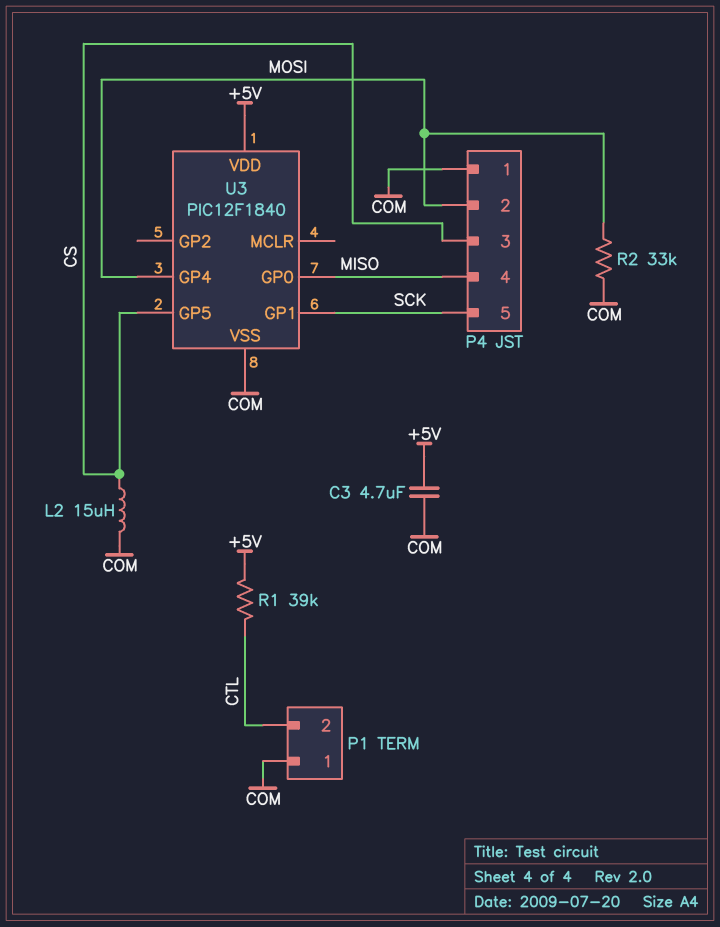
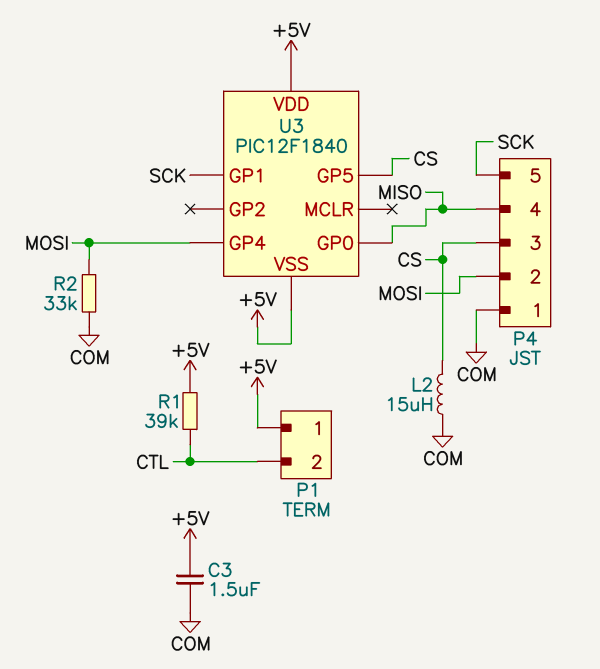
C3: 4.7uF (+5V, COM) -> 1.5uF (+5V, COM)
P1 pin 1: COM -> +5V
U3 pin VSS: COM -> +5V

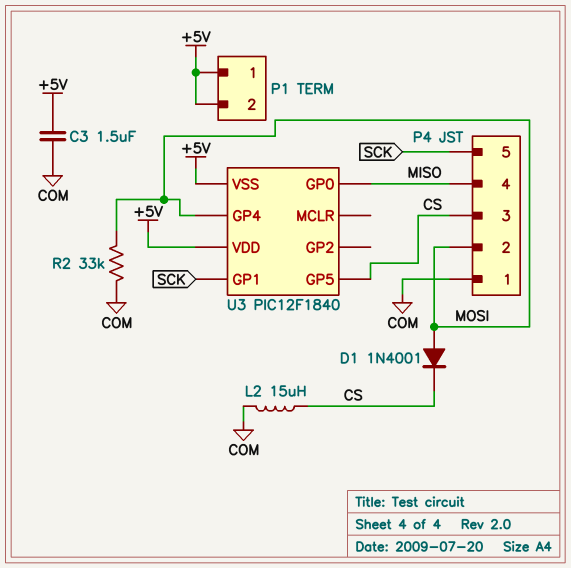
D1: none -> diode 1N4001 (A MOSI, K CS)
P1 pin 2: CTL -> +5V
R1: 39k (+5V, CTL) -> none

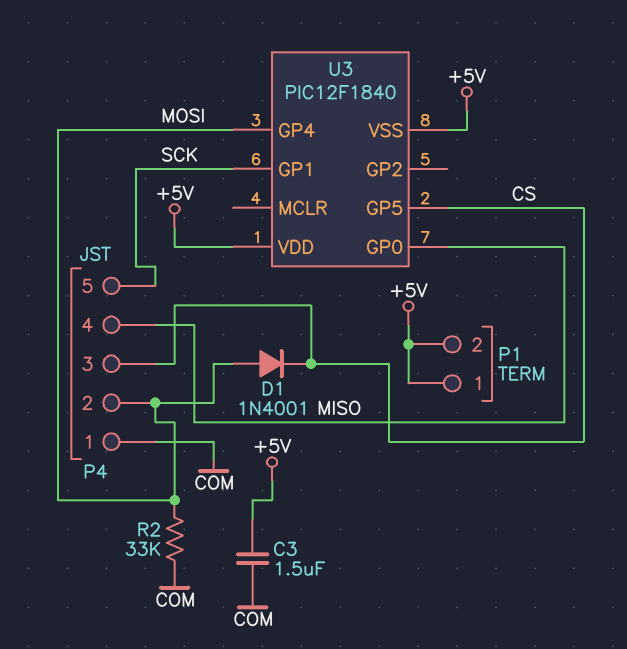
L2: 15uH (COM, CS) -> none

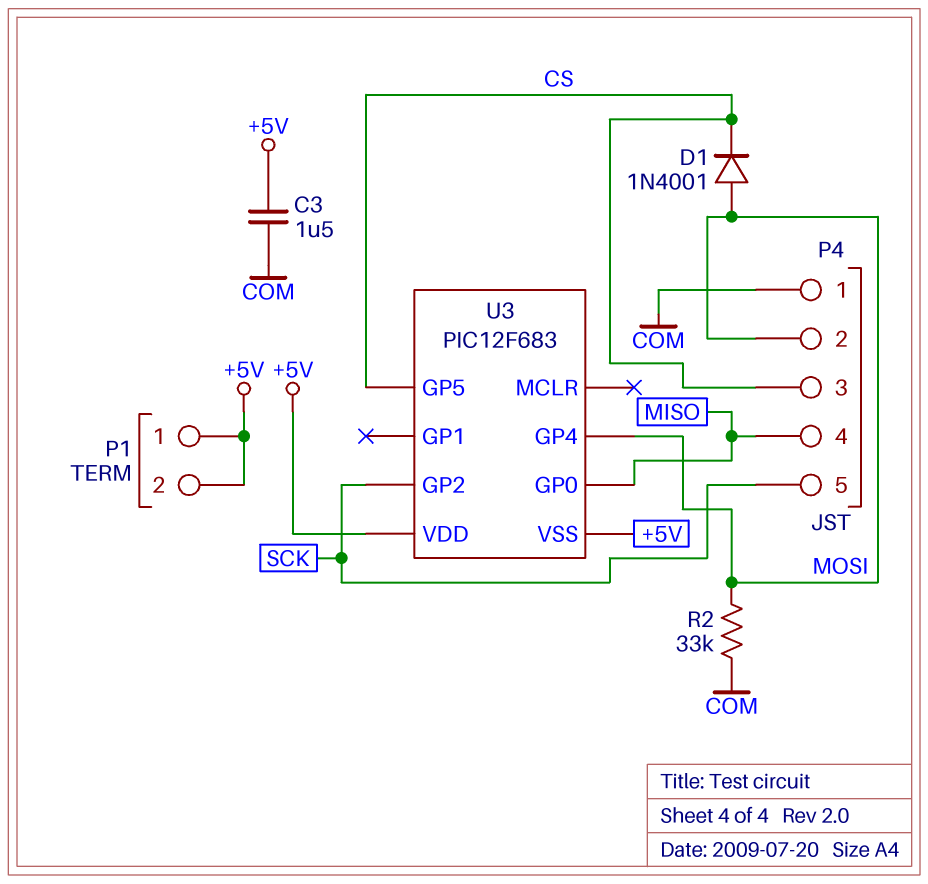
U3: PIC12F1840 -> PIC12F683
U3 pin GP1: SCK -> none
U3 pin GP2: none -> SCK

